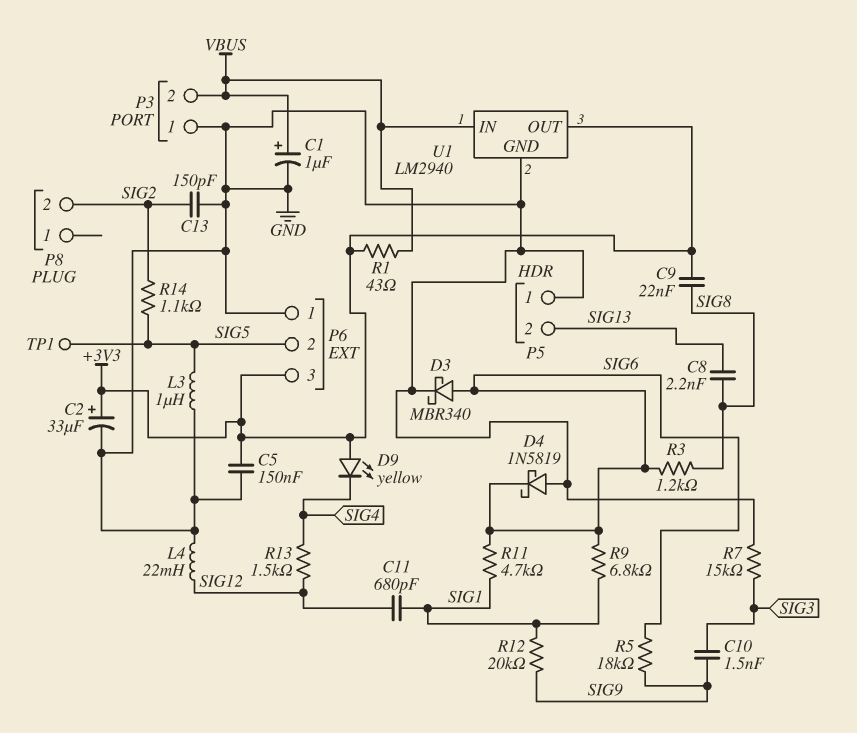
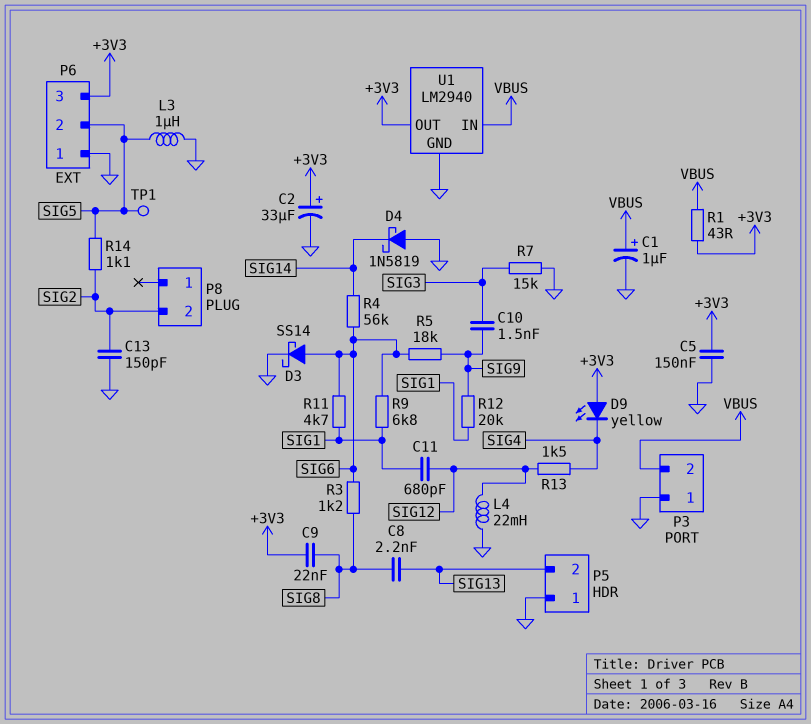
D3: schottky MBR340 (A SIG6, K GND) -> schottky SS14 (A SIG6, K GND)
D4: schottky 1N5819 (A GND, K SIG6) -> schottky 1N5819 (A GND, K SIG14)
R4: none -> 56k (SIG6, SIG14)

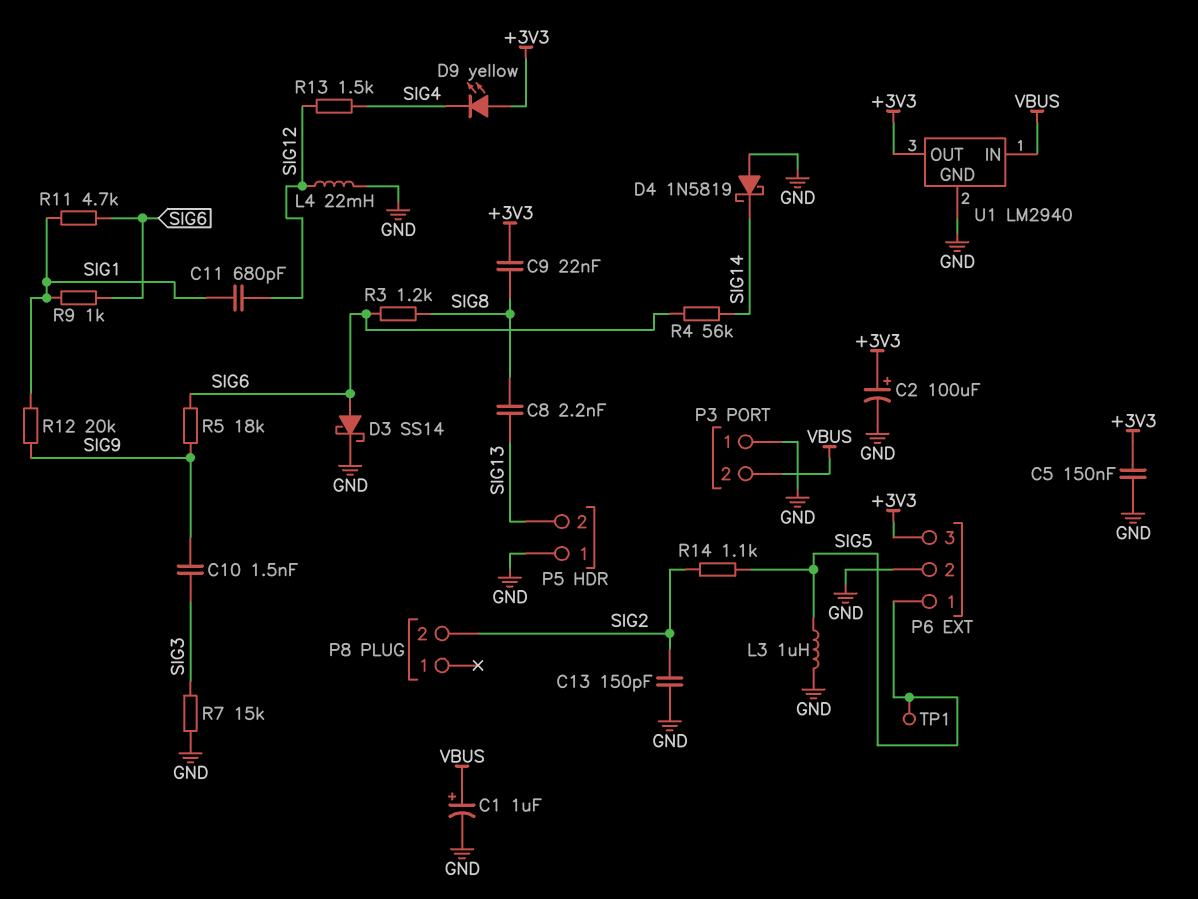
C2: 33uF (plus +3V3, minus GND) -> 100uF (plus +3V3, minus GND)
P6 pin 1: GND -> SIG5
P6 pin 2: SIG5 -> GND
R1: 43 (+3V3, VBUS) -> none
R9: 6.8k (SIG1, SIG6) -> 1k (SIG1, SIG6)

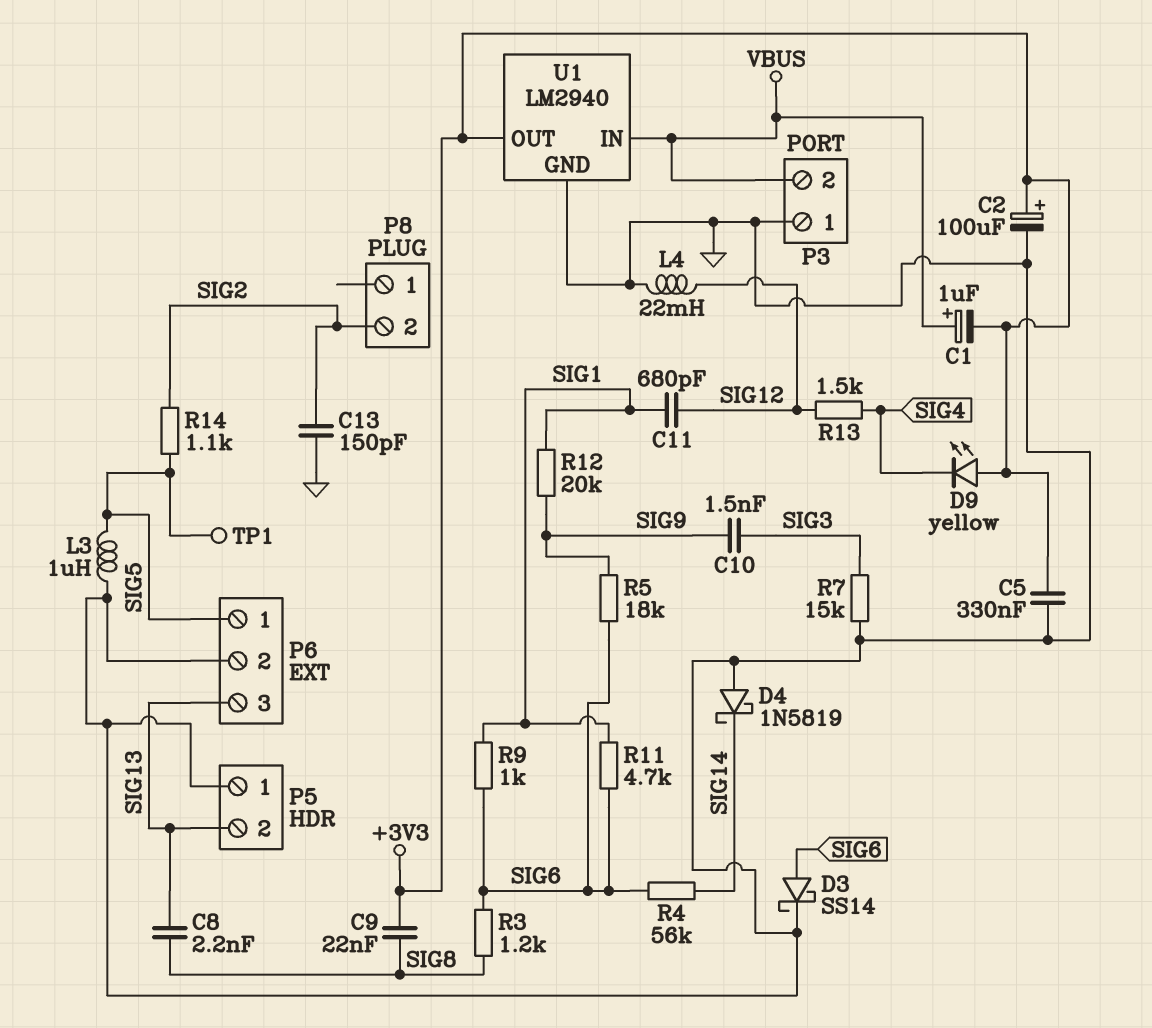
C1: 1uF (plus VBUS, minus GND) -> 1uF (plus VBUS, minus +3V3)
C5: 150nF (+3V3, GND) -> 330nF (+3V3, GND)
P6 pin 3: +3V3 -> SIG13

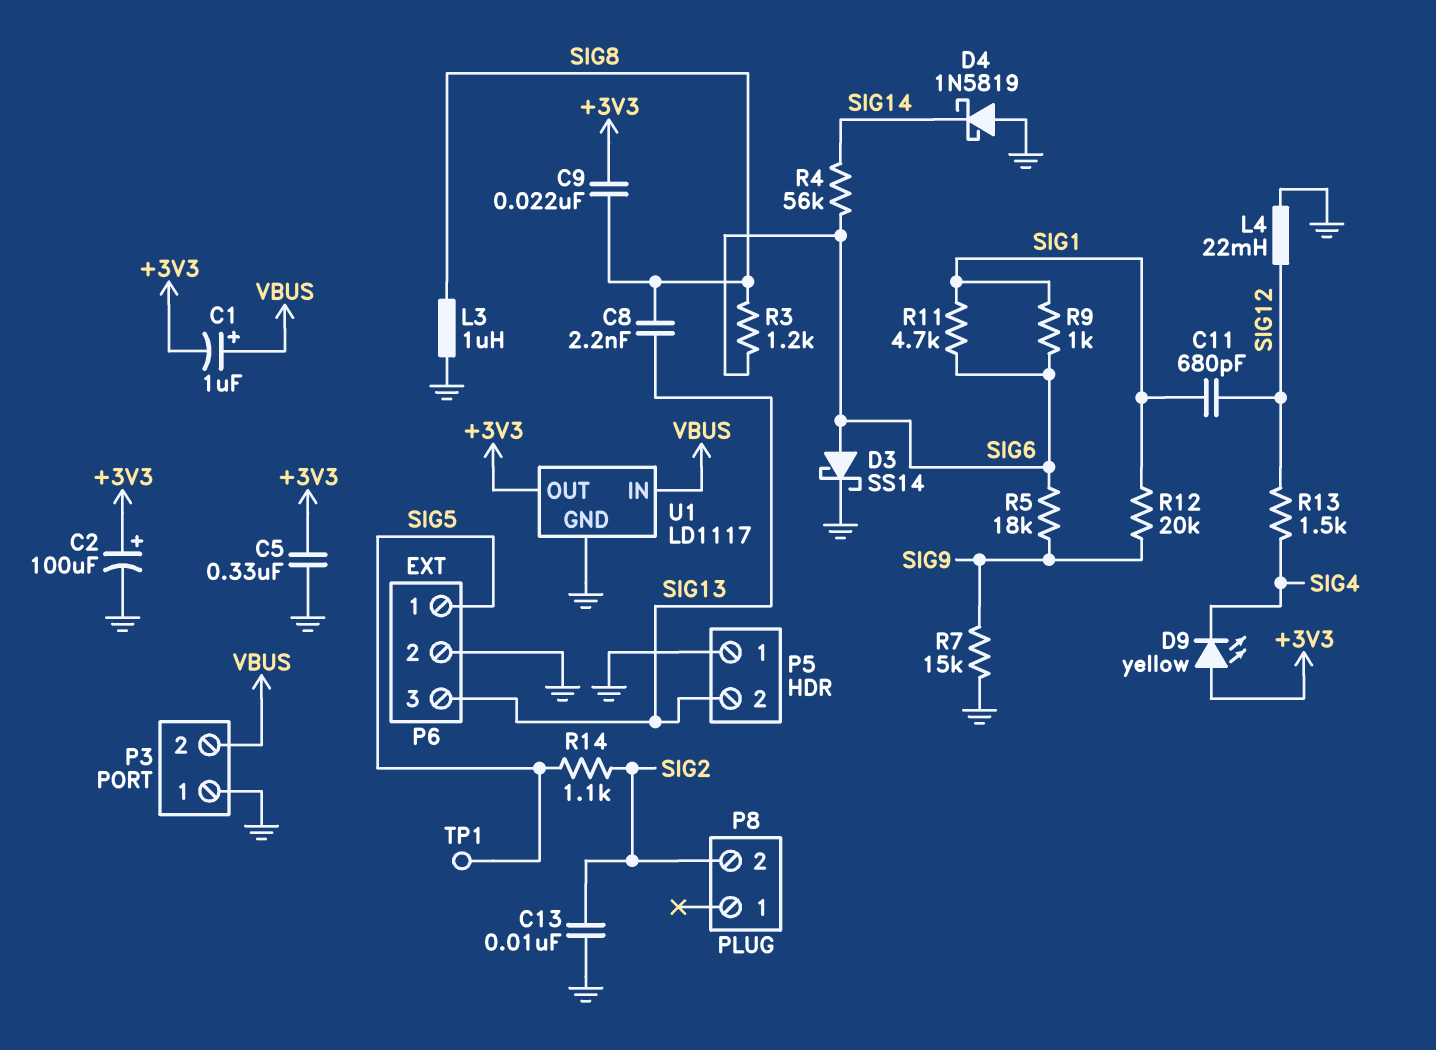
C10: 1.5nF (SIG3, SIG9) -> none
C13: 150pF (GND, SIG2) -> 10nF (GND, SIG2)
L3: 1uH (GND, SIG5) -> 1uH (GND, SIG8)
R7: 15k (GND, SIG3) -> 15k (GND, SIG9)
U1: LM2940 -> LD1117

